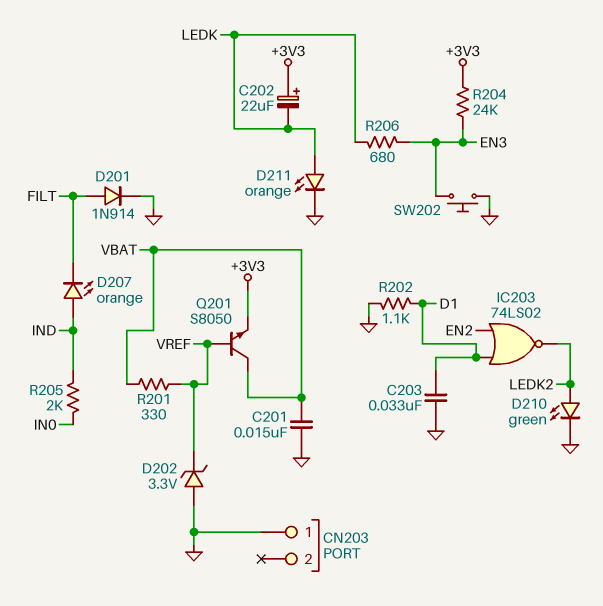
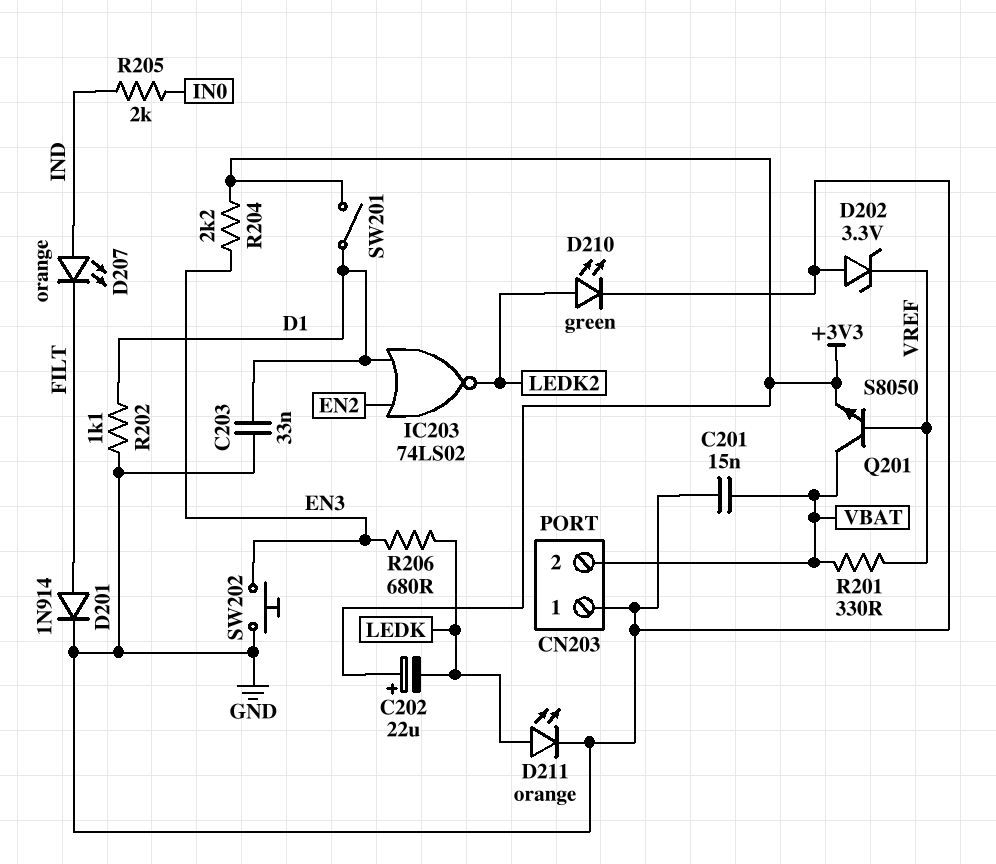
CN203 pin 2: none -> VBAT
R204: 24k (+3V3, EN3) -> 2.2k (+3V3, EN3)
SW201: none -> switch (+3V3, D1)

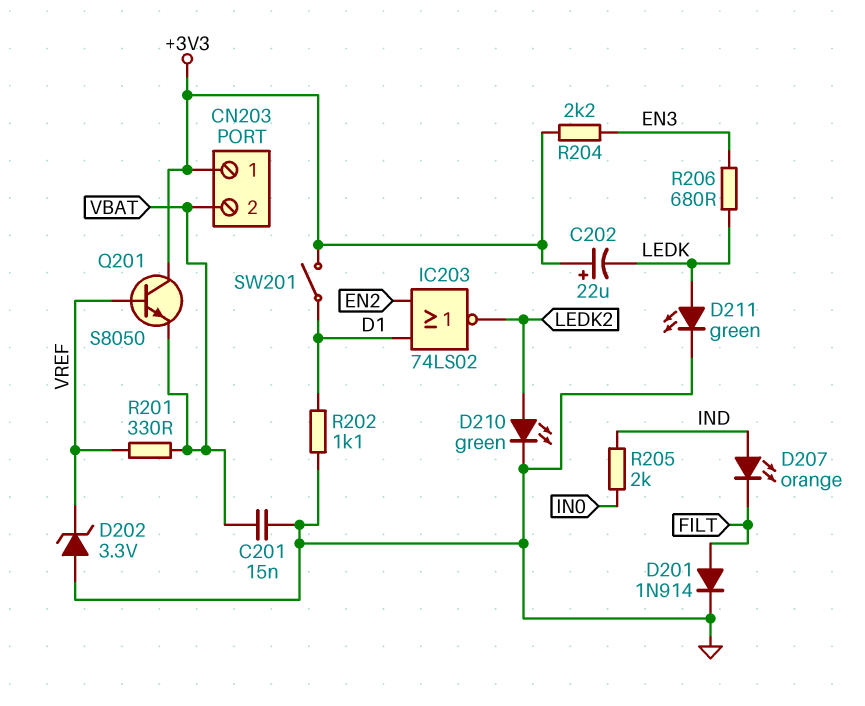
C203: 33nF (D1, GND) -> none
CN203 pin 1: GND -> +3V3
D211: LED orange (A LEDK, K GND) -> LED green (A LEDK, K GND)
Q201: NPN S8050 (B VREF, C VBAT, E +3V3) -> NPN S8050 (B VREF, C +3V3, E VBAT)
SW202: button (EN3, GND) -> none

